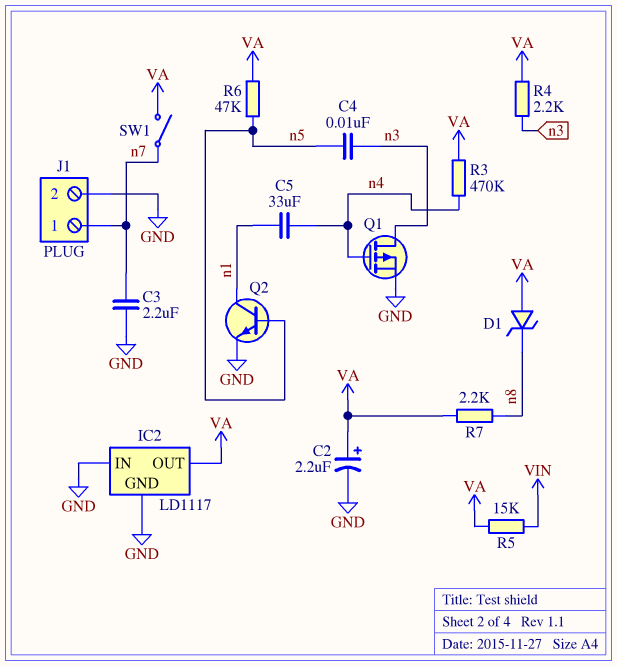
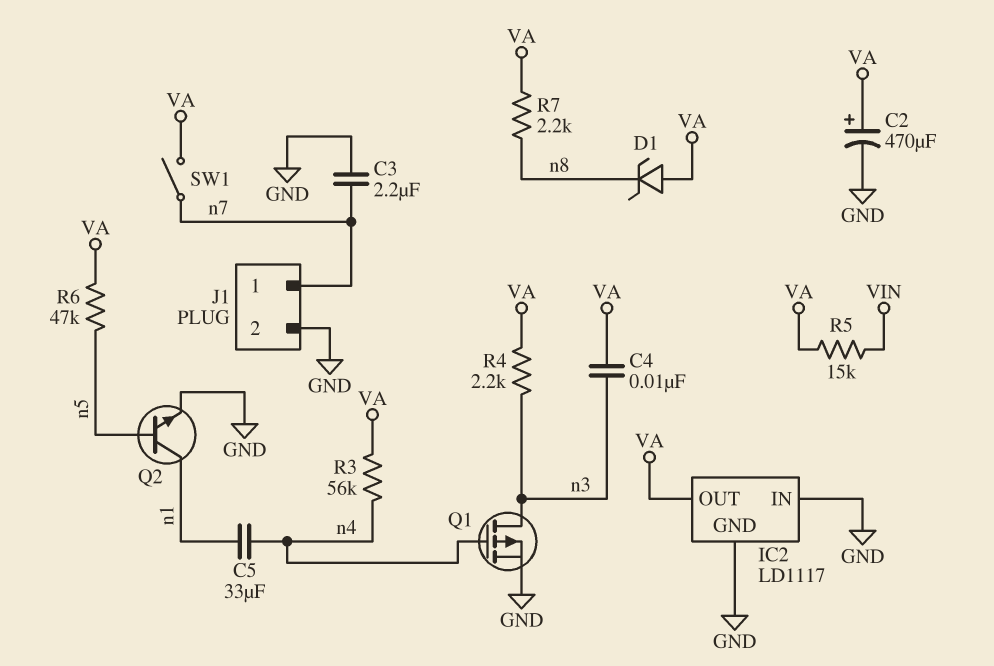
C2: 2.2uF (plus VA, minus GND) -> 470uF (plus VA, minus GND)
C4: 10nF (n3, n5) -> 10nF (VA, n3)
R3: 470k (VA, n4) -> 56k (VA, n4)

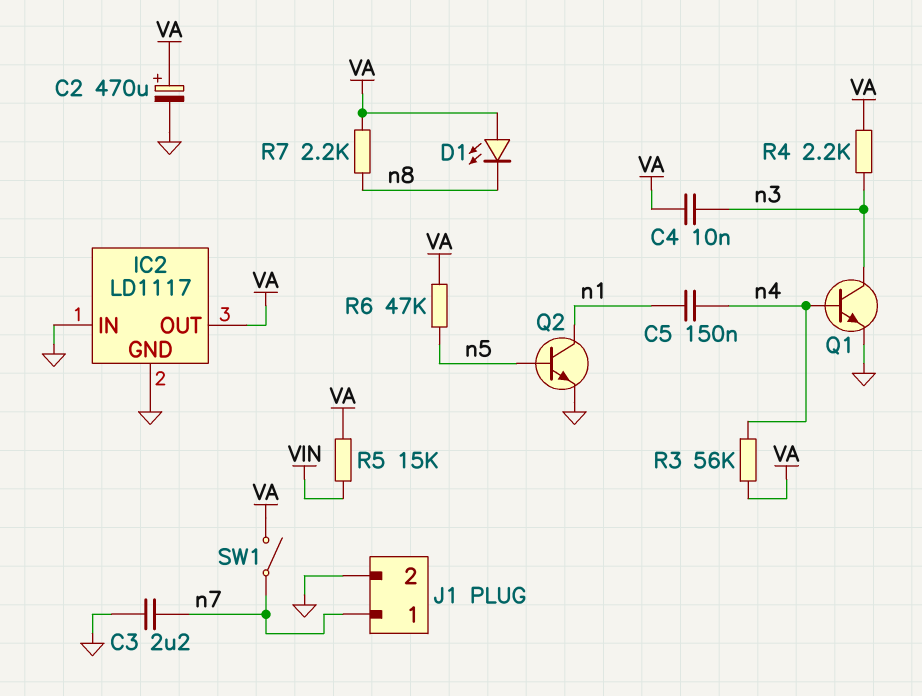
C5: 33uF (n1, n4) -> 150nF (n1, n4)
D1: zener (A VA, K n8) -> LED (A VA, K n8)
Q1: PMOS (G n4, D n3, S GND) -> NPN (B n4, C n3, E GND)

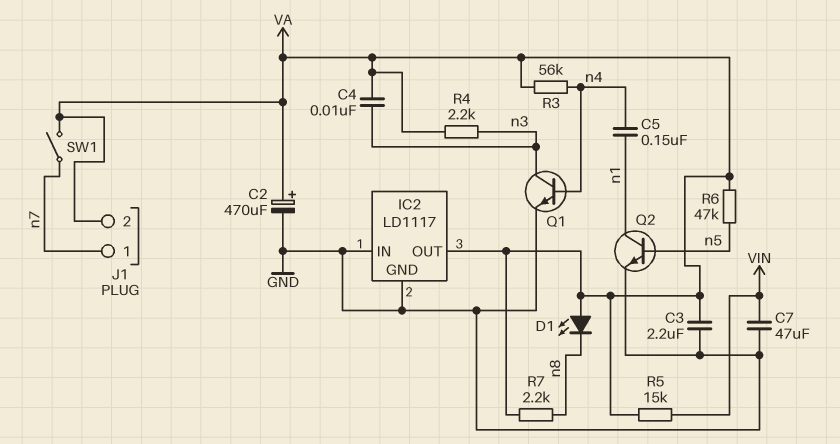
C3: 2.2uF (GND, n7) -> 2.2uF (GND, VA)
C7: none -> 47uF (GND, VIN)
J1 pin 2: GND -> VA

